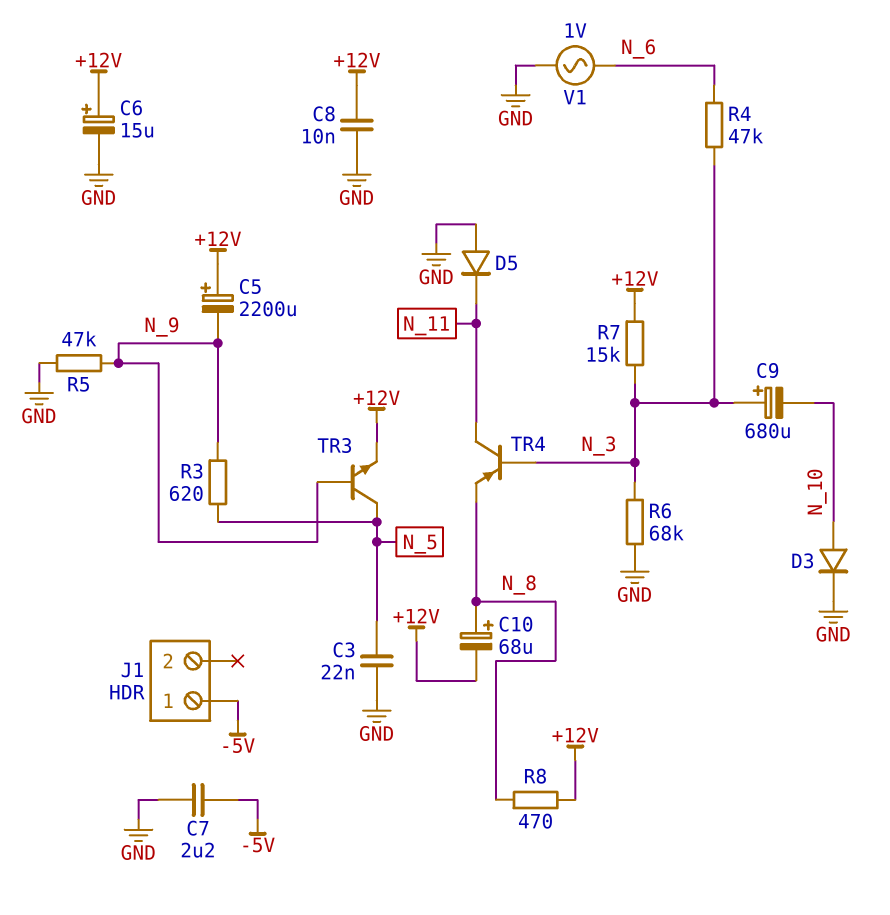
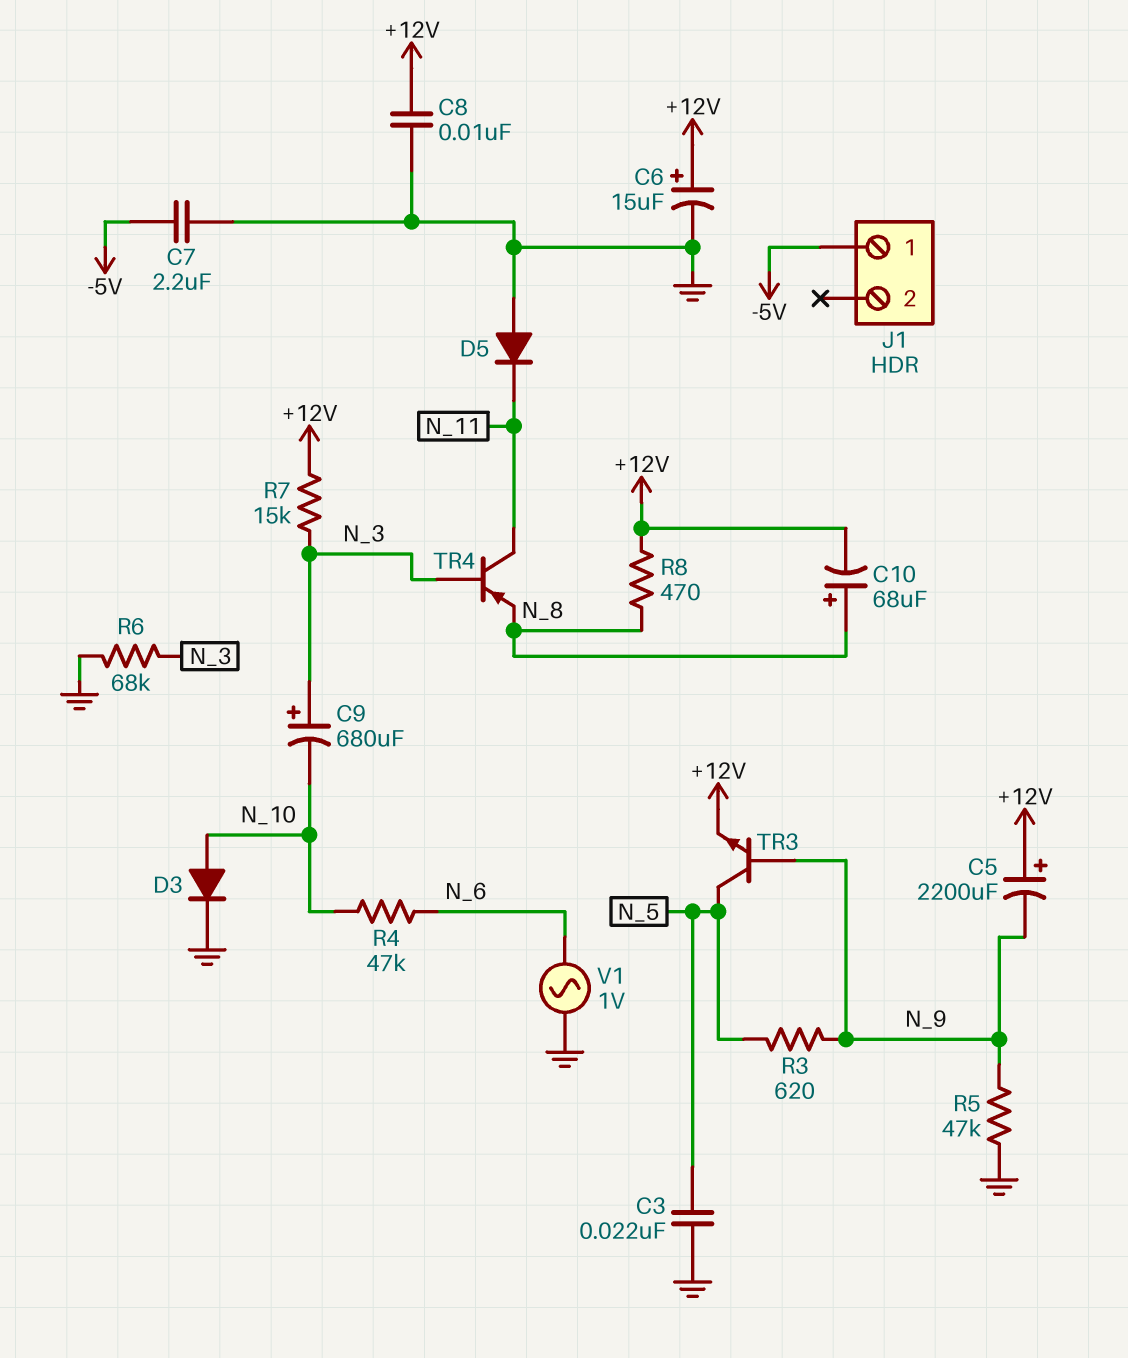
R4: 47k (N_3, N_6) -> 47k (N_6, N_10)

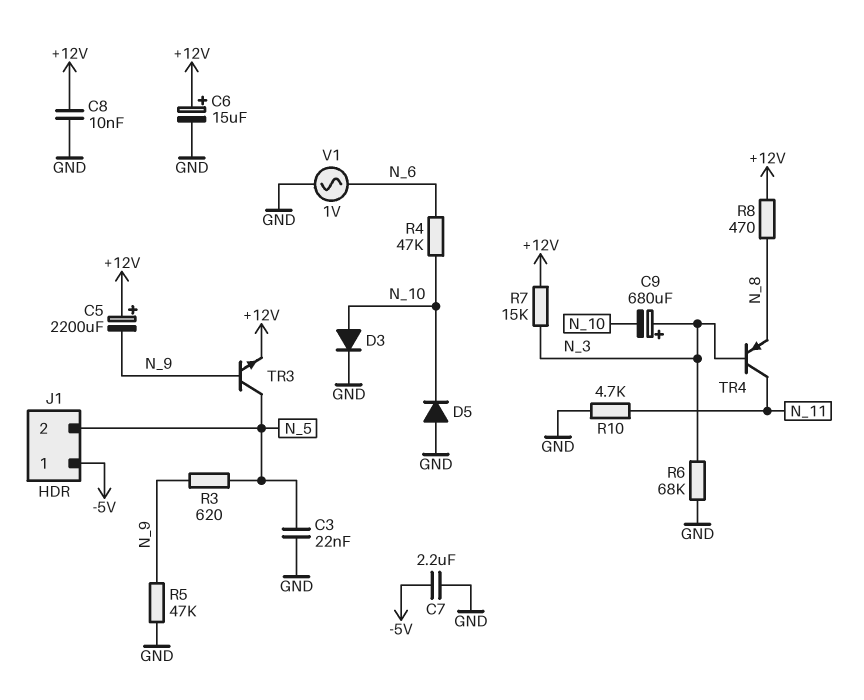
C10: 68uF (plus N_8, minus +12V) -> none
D5: diode (A GND, K N_11) -> diode (A GND, K N_10)
J1 pin 2: none -> N_5
R10: none -> 4.7k (GND, N_11)

